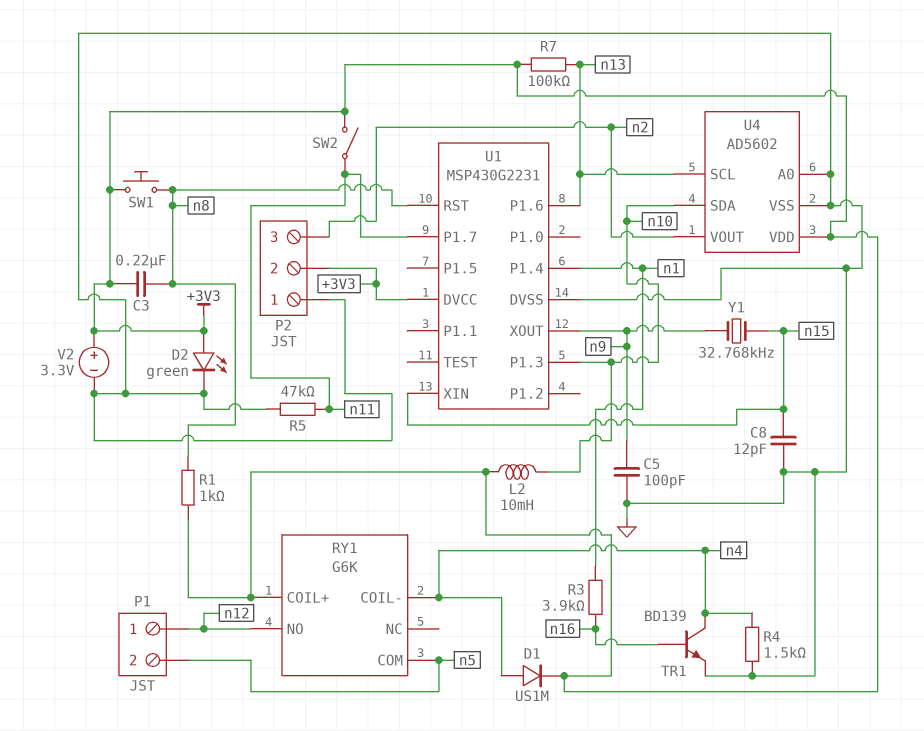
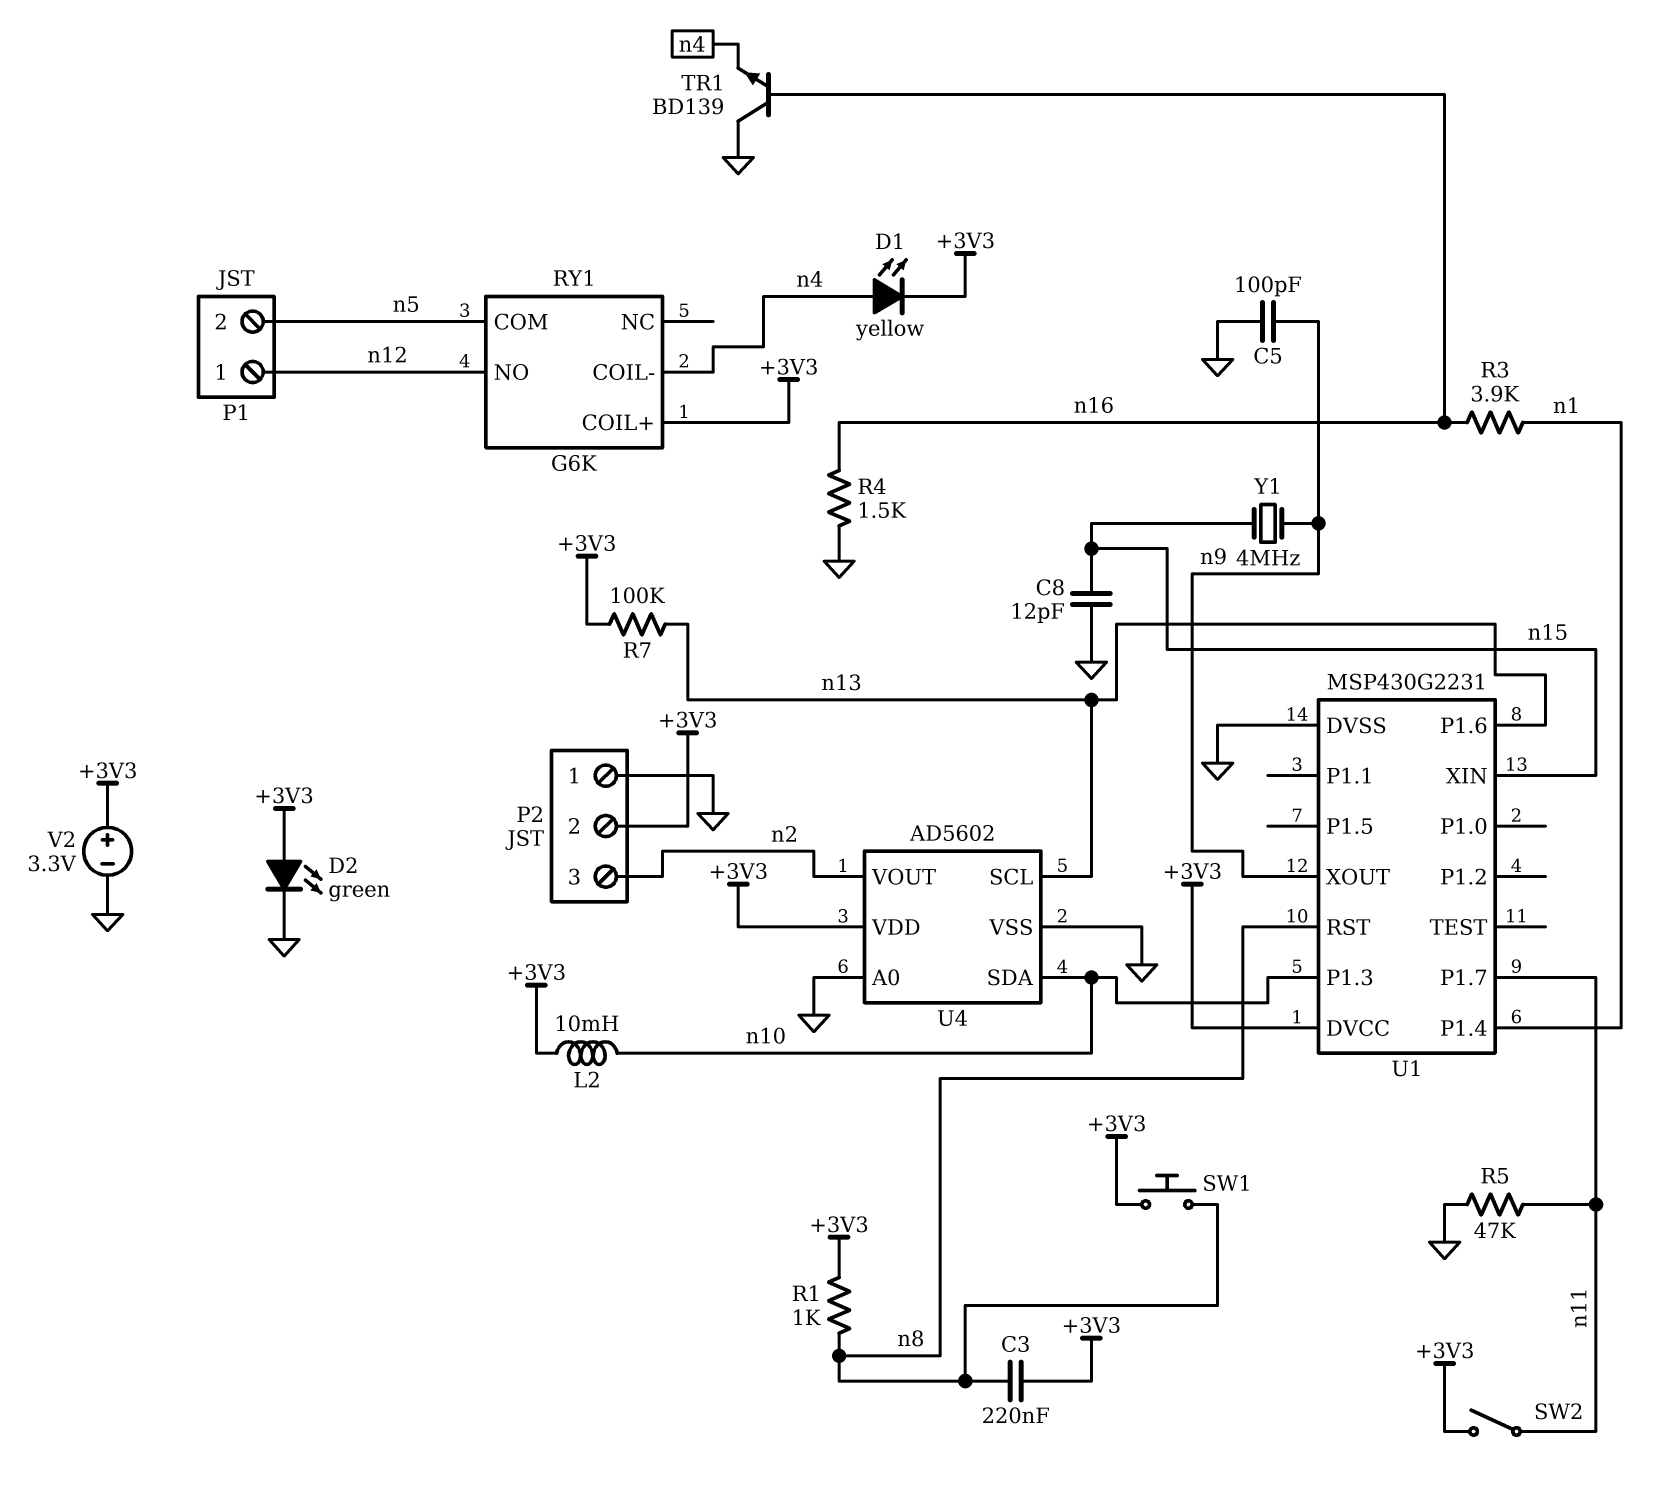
D1: diode US1M (A n4, K +3V3) -> LED yellow (A n4, K +3V3)
R4: 1.5k (GND, n4) -> 1.5k (GND, n16)
TR1: NPN BD139 (B n16, C n4, E GND) -> NPN BD139 (B n16, C GND, E n4)
Y1: 32.768kHz (n9, n15) -> 4MHz (n9, n15)

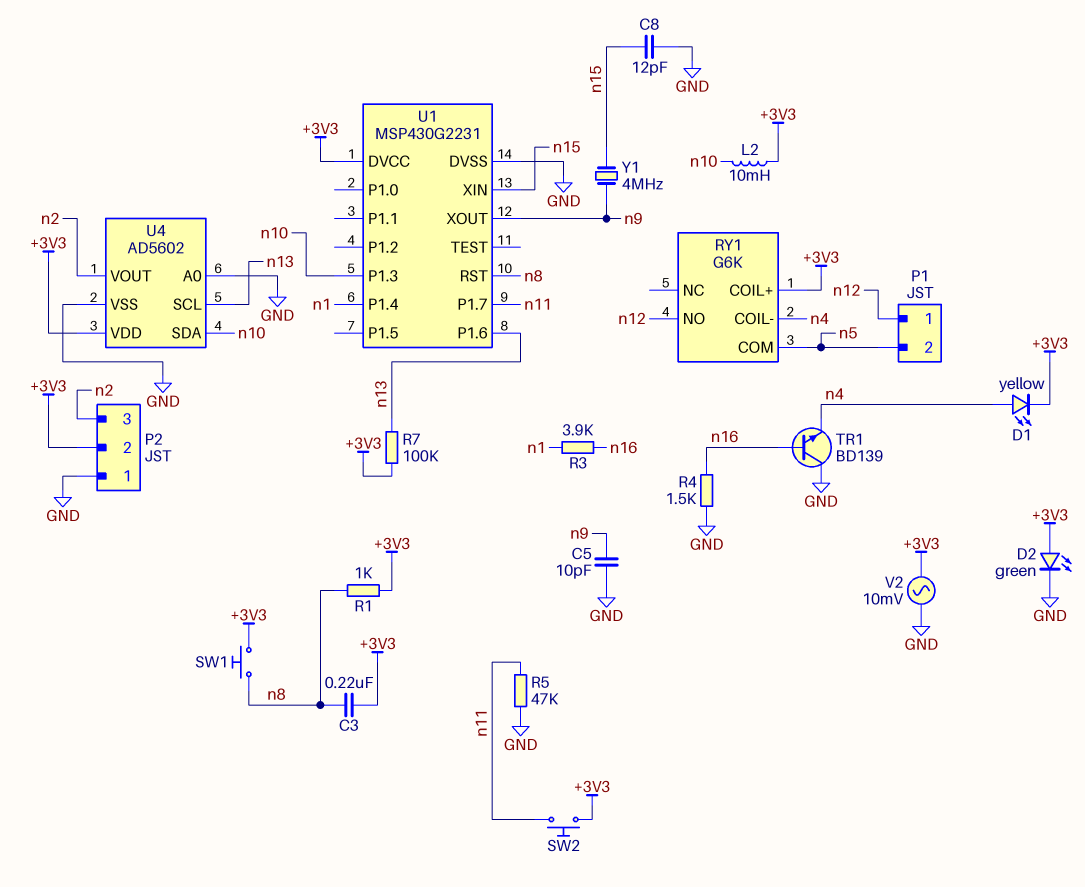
C5: 100pF (GND, n9) -> 10pF (GND, n9)
SW2: switch (+3V3, n11) -> button (+3V3, n11)
V2: 3.3V (plus +3V3, minus GND) -> AC 10mV (+3V3, GND)

